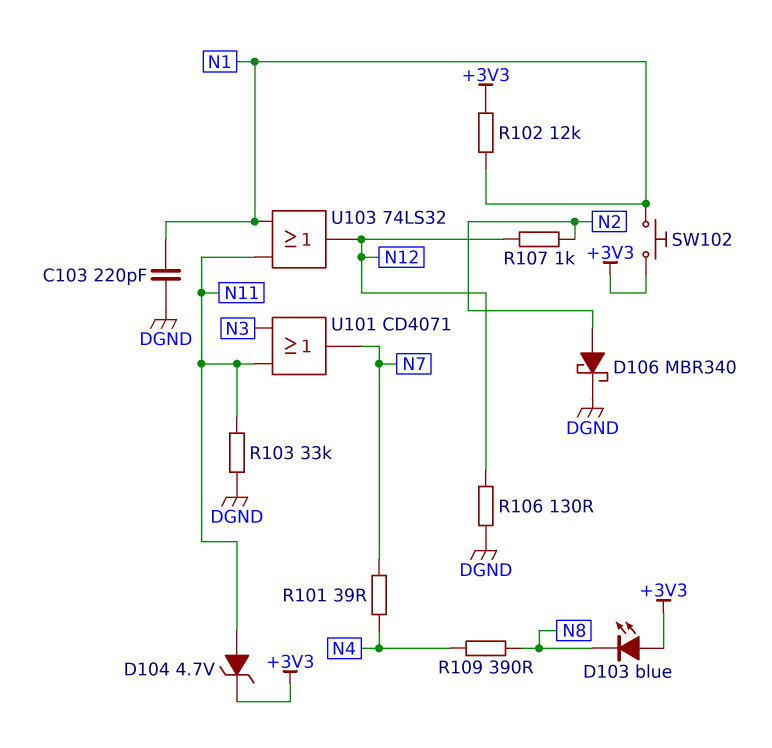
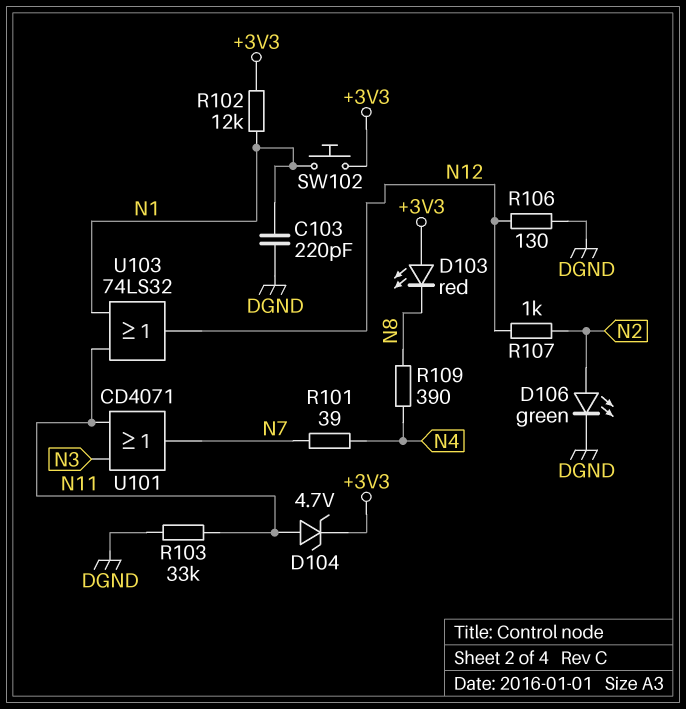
D103: LED blue (A +3V3, K N8) -> LED red (A +3V3, K N8)
D106: schottky MBR340 (A N2, K DGND) -> LED green (A N2, K DGND)

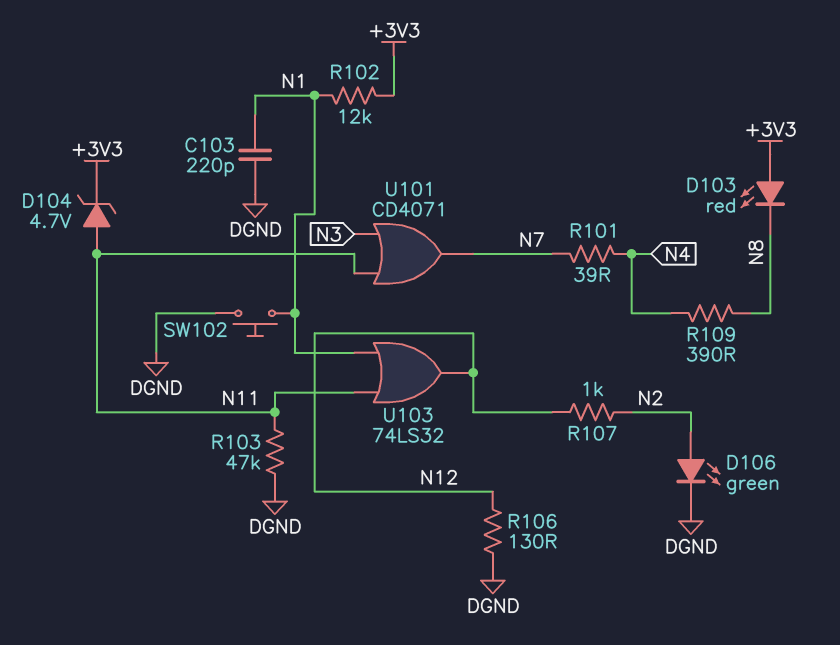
R103: 33k (DGND, N11) -> 47k (DGND, N11)
SW102: button (+3V3, N1) -> button (DGND, N1)

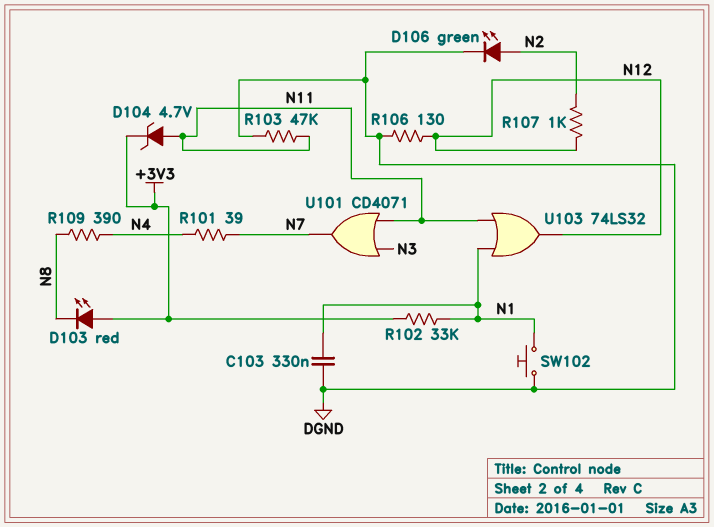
C103: 220pF (DGND, N1) -> 330nF (DGND, N1)
R102: 12k (+3V3, N1) -> 33k (+3V3, N1)

